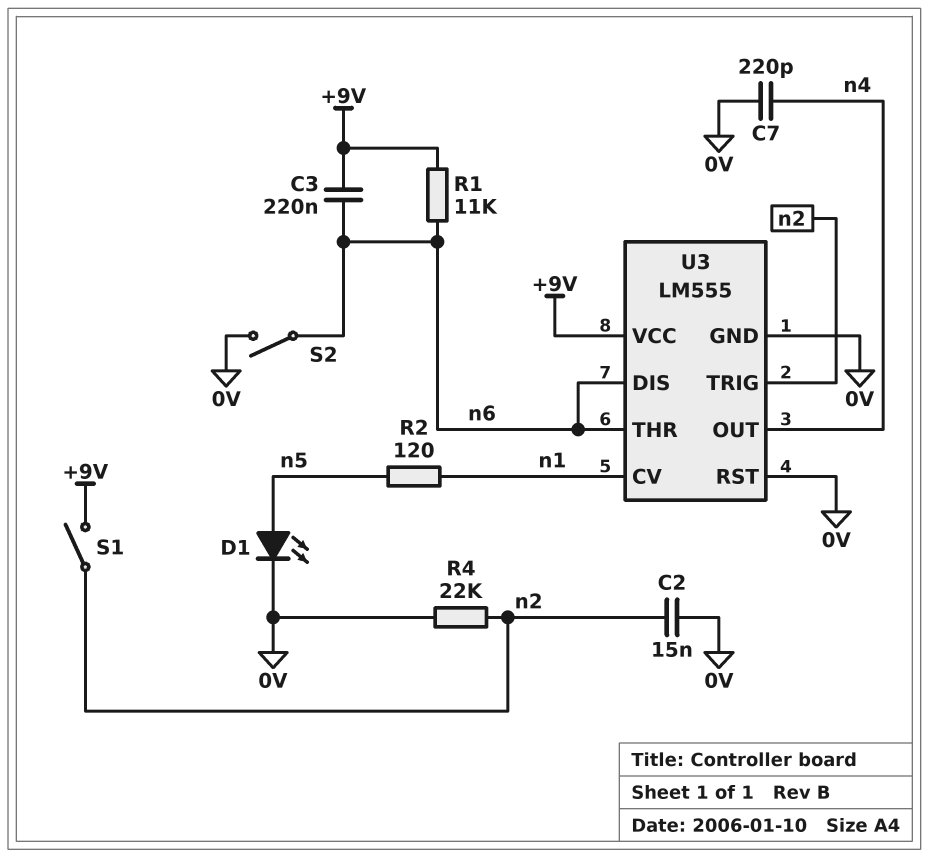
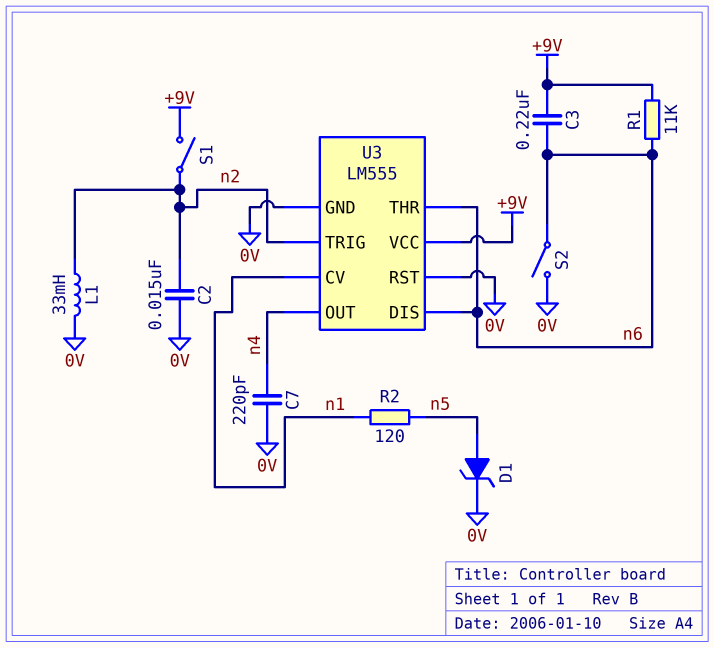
D1: LED (A n5, K 0V) -> zener (A n5, K 0V)
L1: none -> 33mH (0V, n2)
R4: 22k (0V, n2) -> none

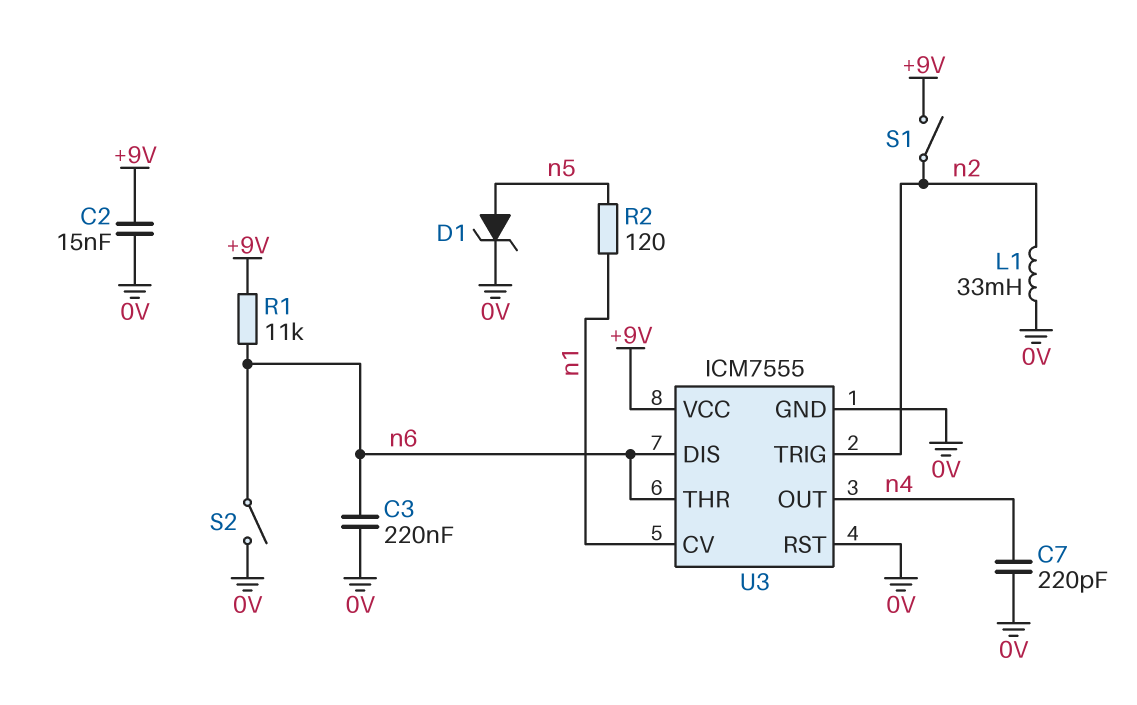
C2: 15nF (0V, n2) -> 15nF (+9V, 0V)
C3: 220nF (+9V, n6) -> 220nF (0V, n6)
U3: LM555 -> ICM7555

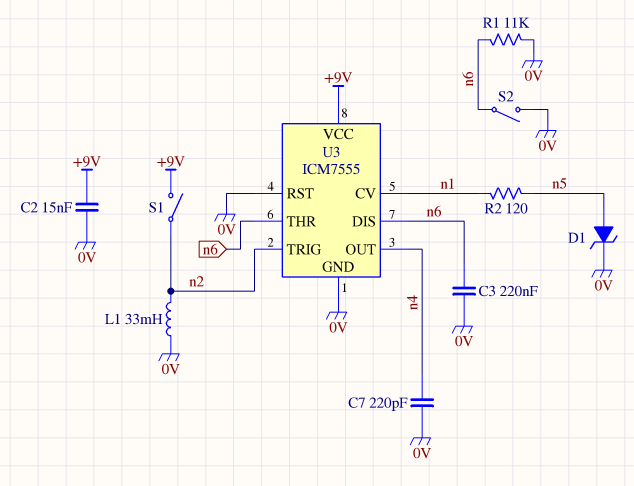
R1: 11k (+9V, n6) -> 11k (0V, n6)

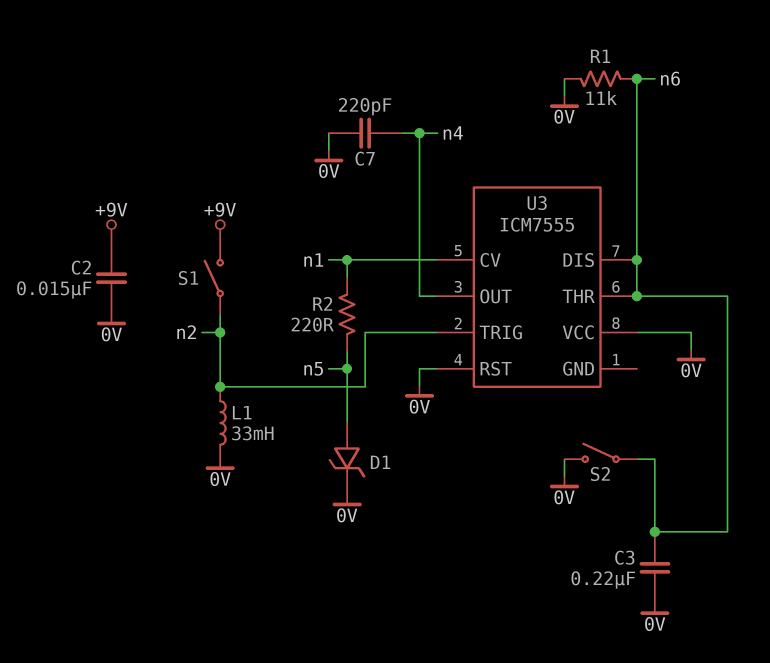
R2: 120 (n1, n5) -> 220 (n1, n5)
U3 pin GND: 0V -> none
U3 pin VCC: +9V -> 0V

